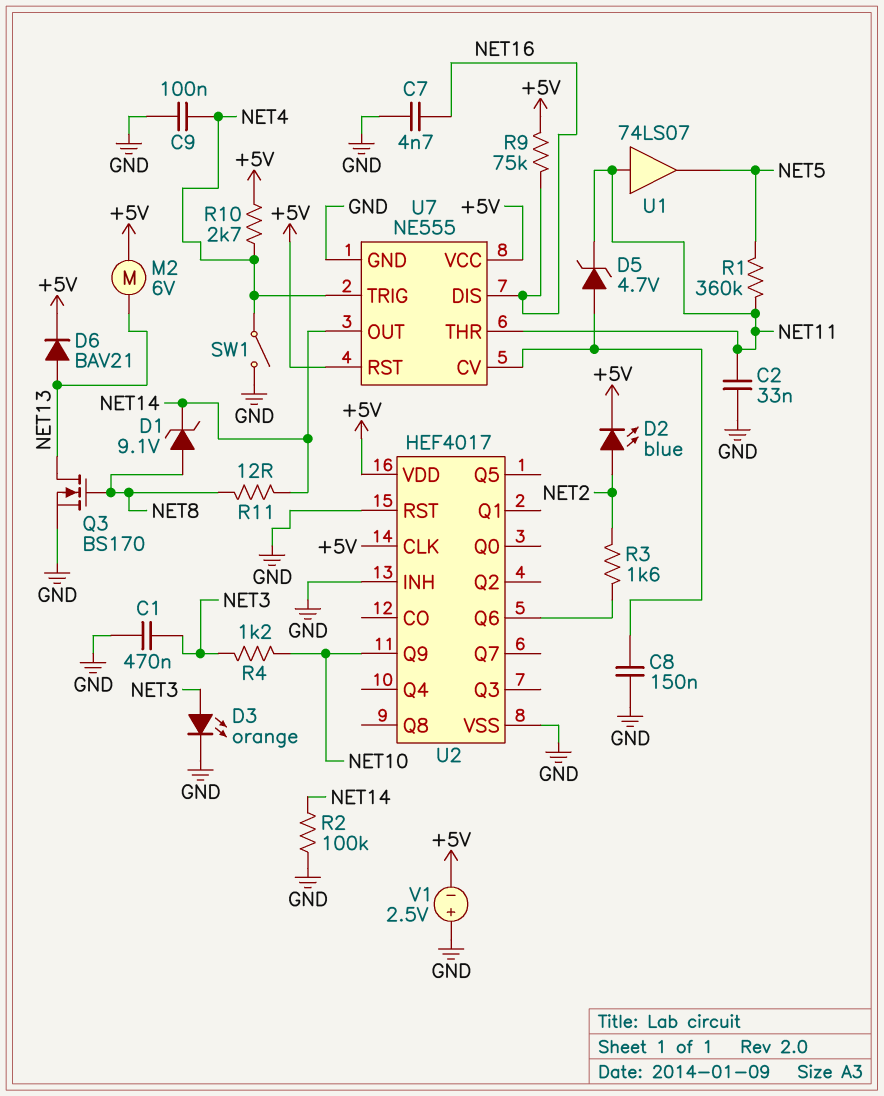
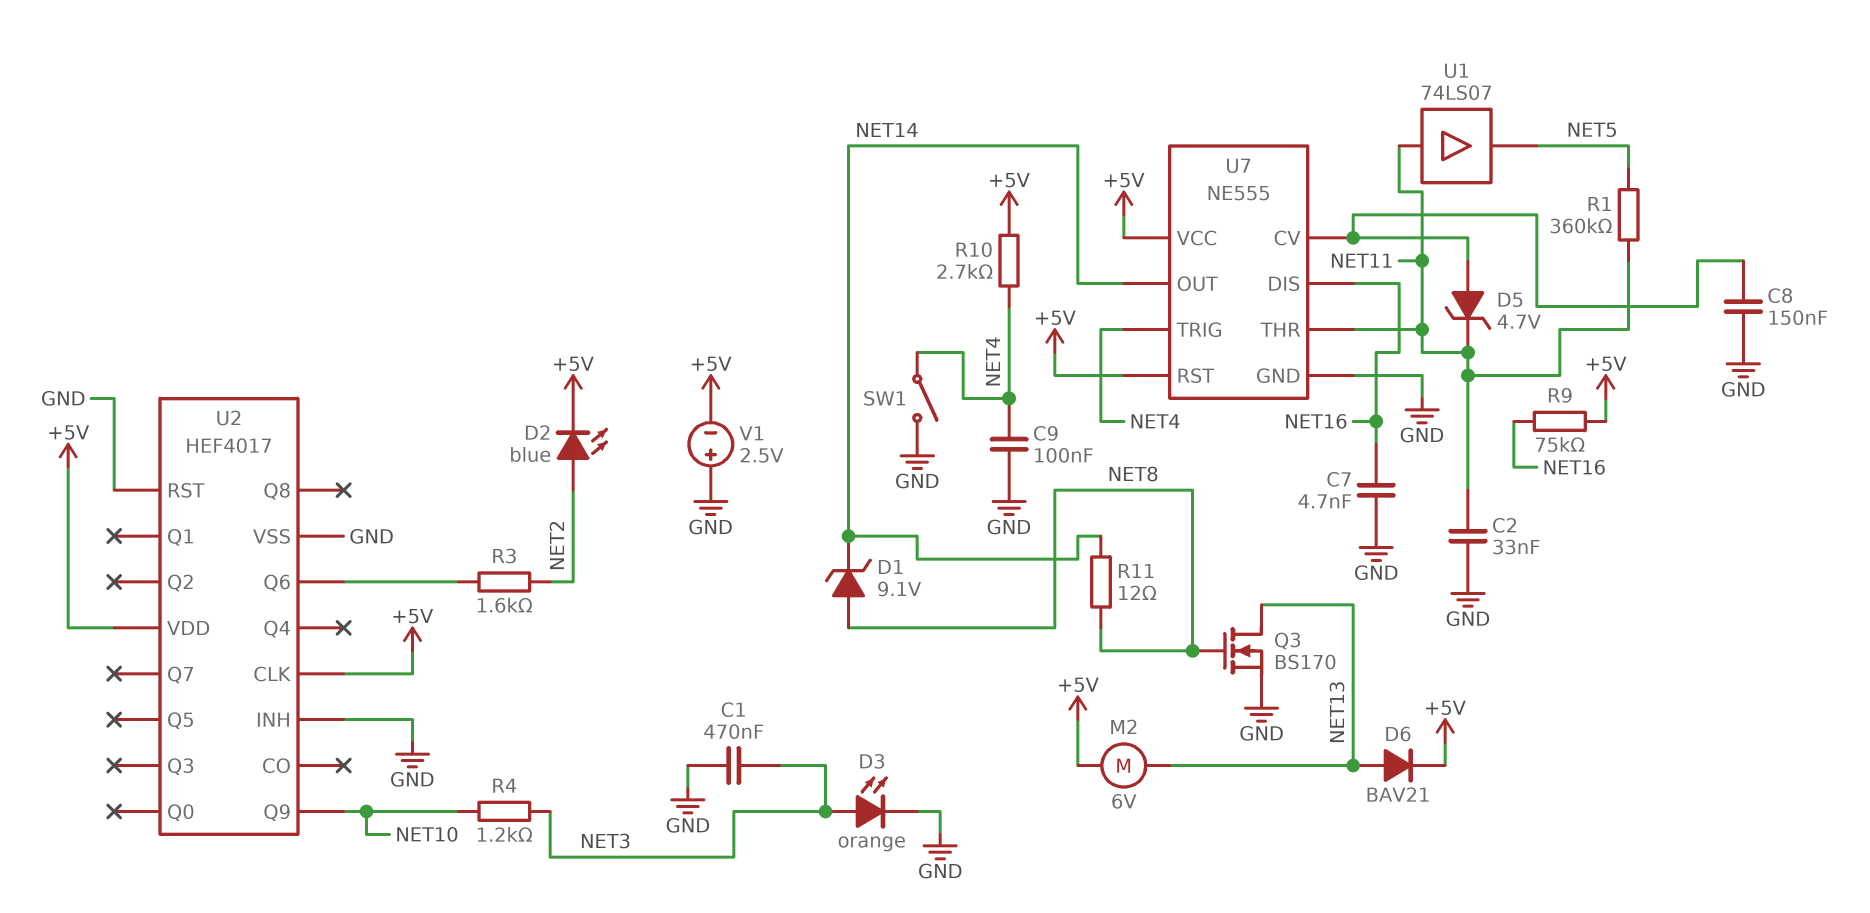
R2: 100k (GND, NET14) -> none

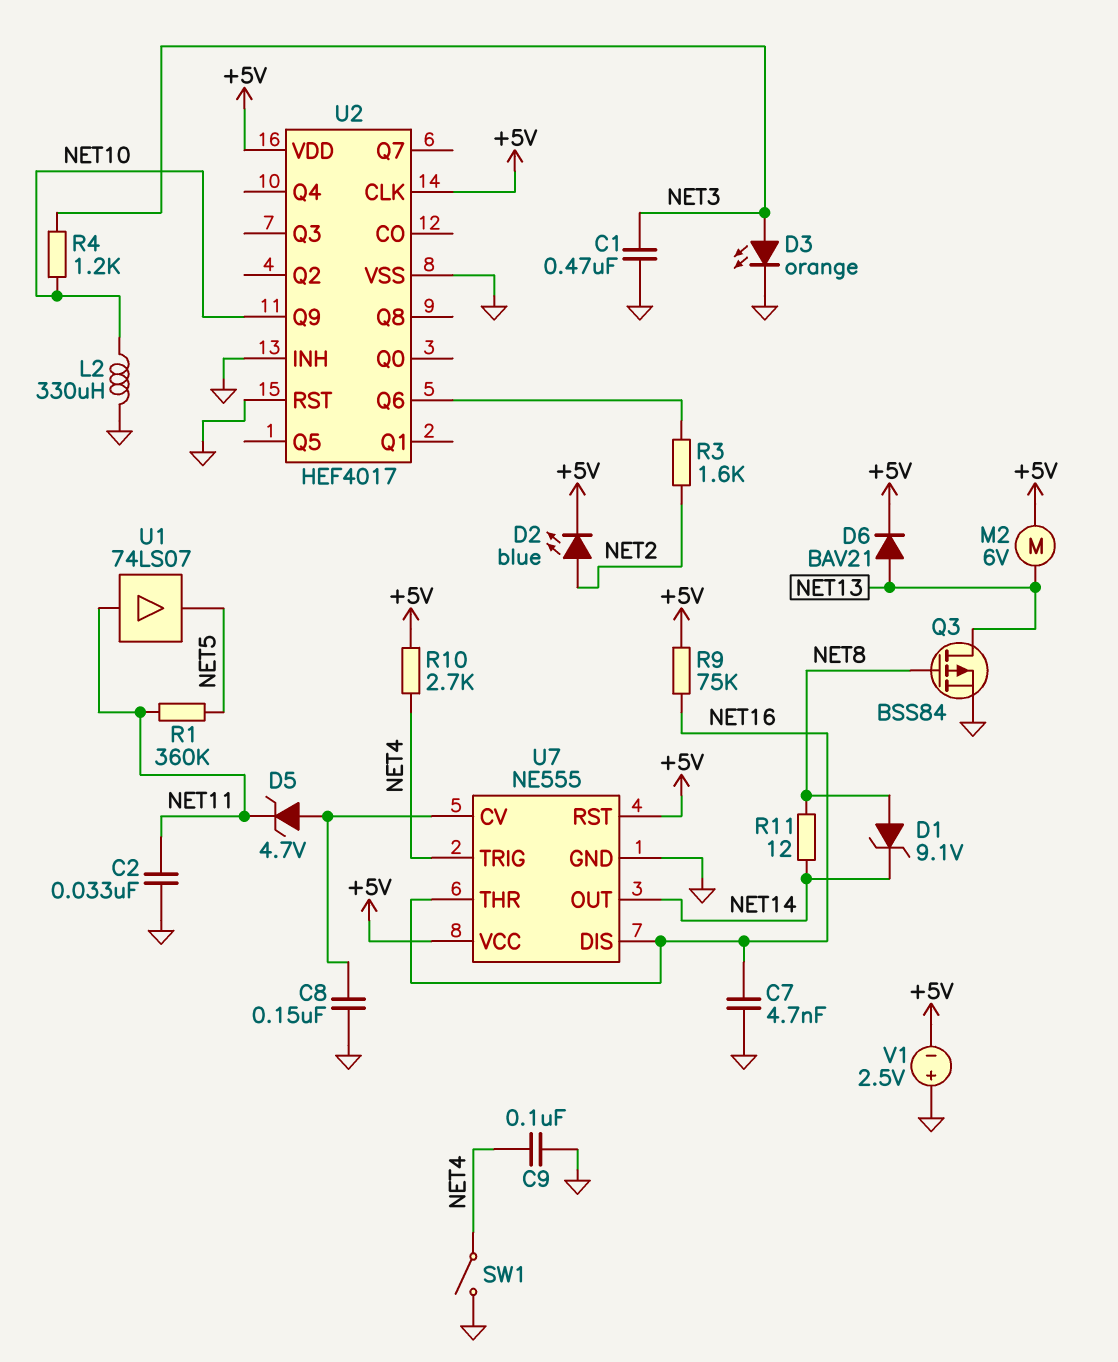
L2: none -> 330uH (GND, NET10)
Q3: NMOS BS170 (G NET8, D NET13, S GND) -> PMOS BSS84 (G NET8, D NET13, S GND)
U7 pin THR: NET11 -> NET16

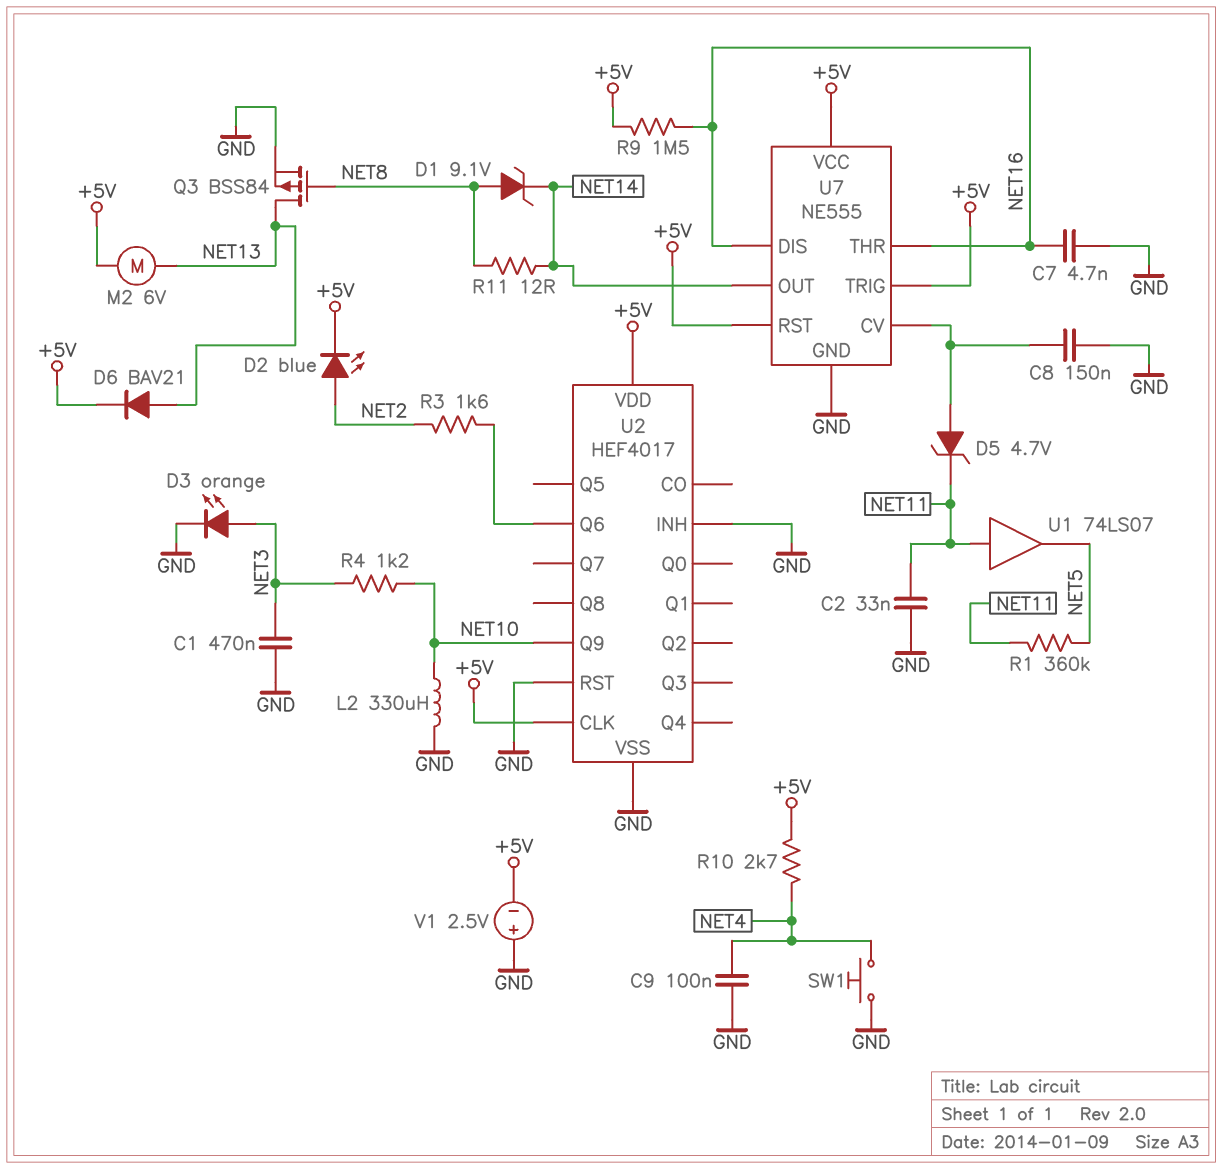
R9: 75k (+5V, NET16) -> 1.5M (+5V, NET16)
SW1: switch (GND, NET4) -> button (GND, NET4)
U7 pin TRIG: NET4 -> +5V

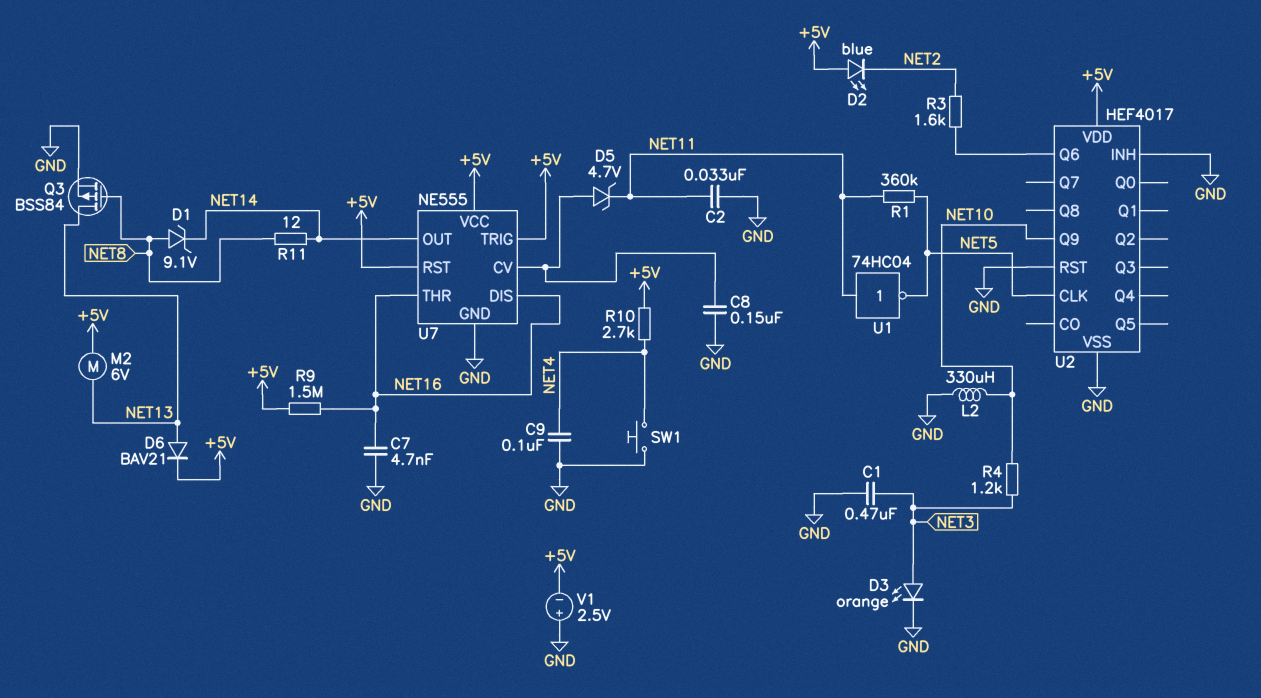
D2: LED blue (A NET2, K +5V) -> LED blue (A +5V, K NET2)
U1: buffer 74LS07 (in NET11, out NET5) -> NOT 74HC04 (in NET11, out NET5)
U2 pin CLK: +5V -> NET5

